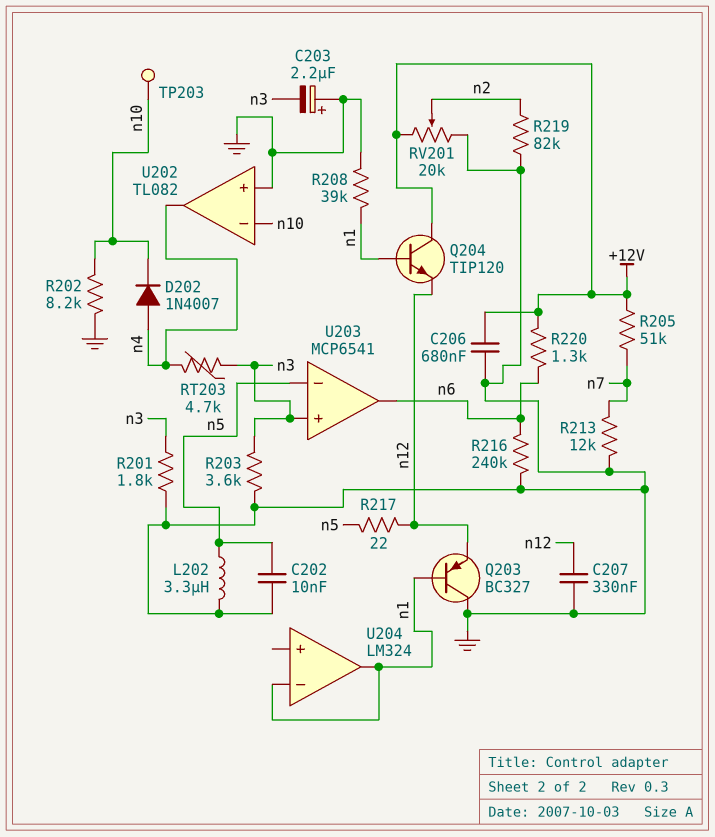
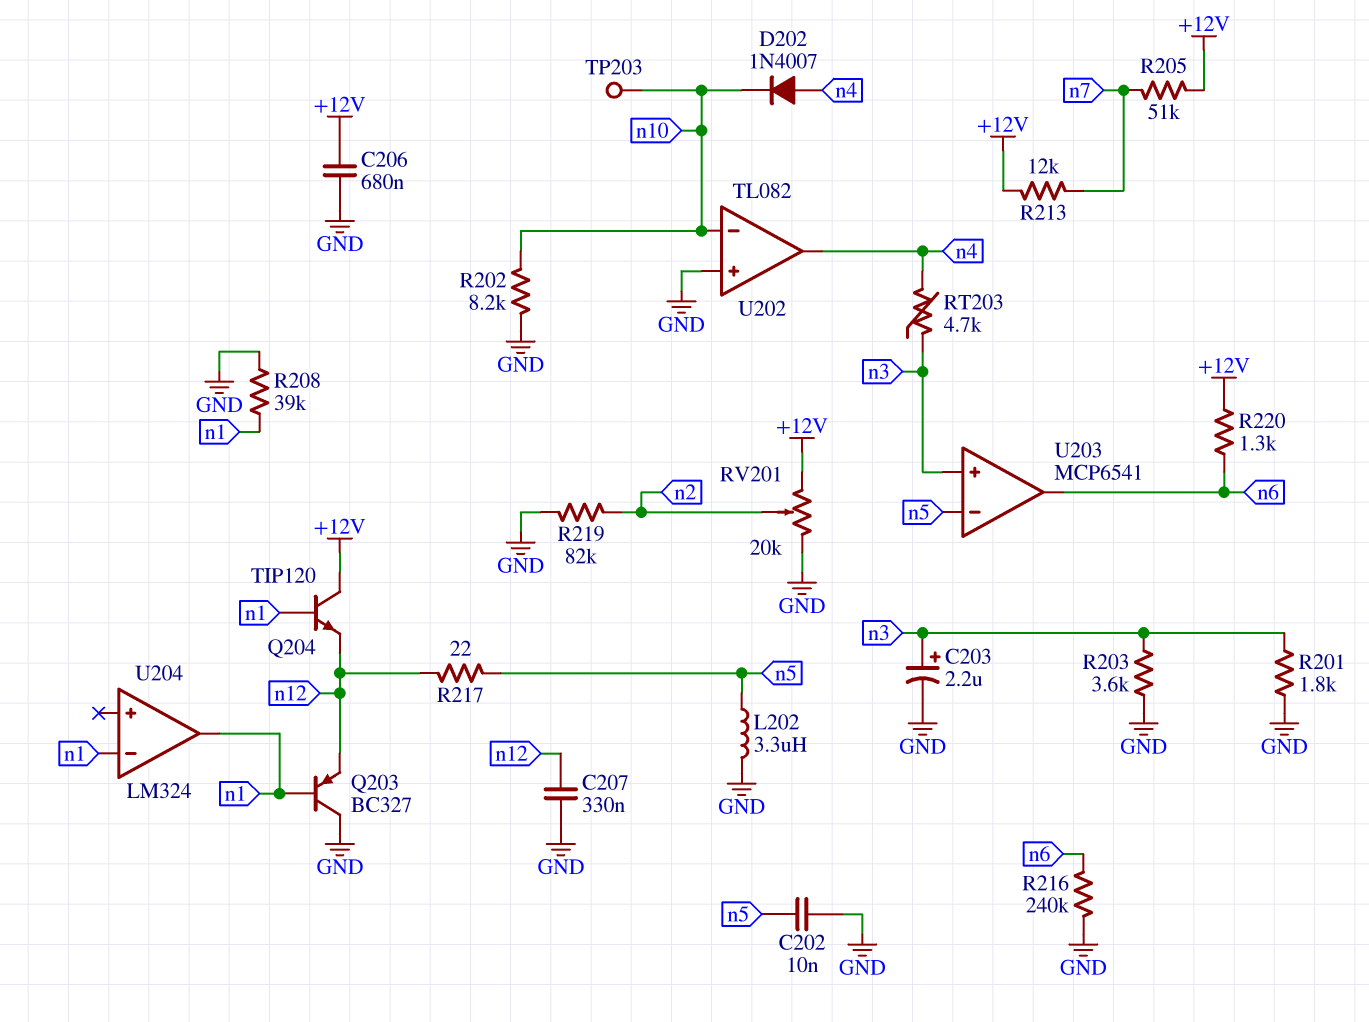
C203: 2.2uF (plus GND, minus n3) -> 2.2uF (plus n3, minus GND)
R213: 12k (GND, n7) -> 12k (+12V, n7)

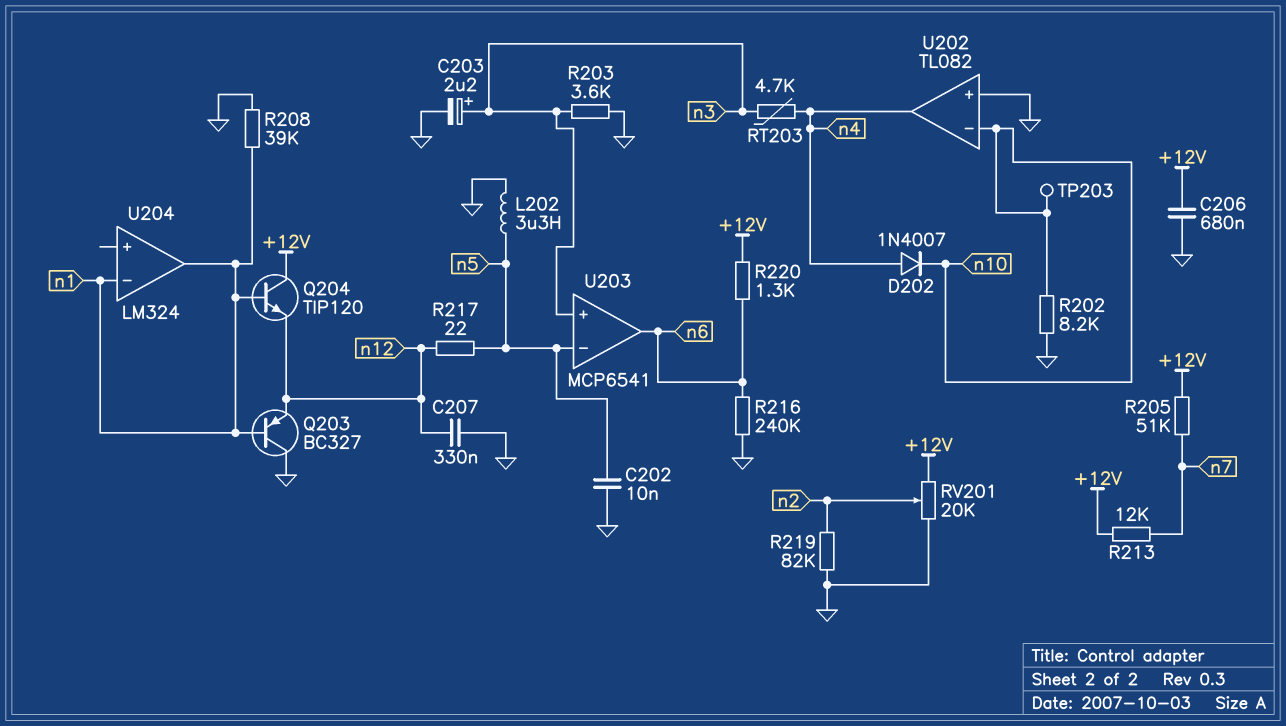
R201: 1.8k (GND, n3) -> none

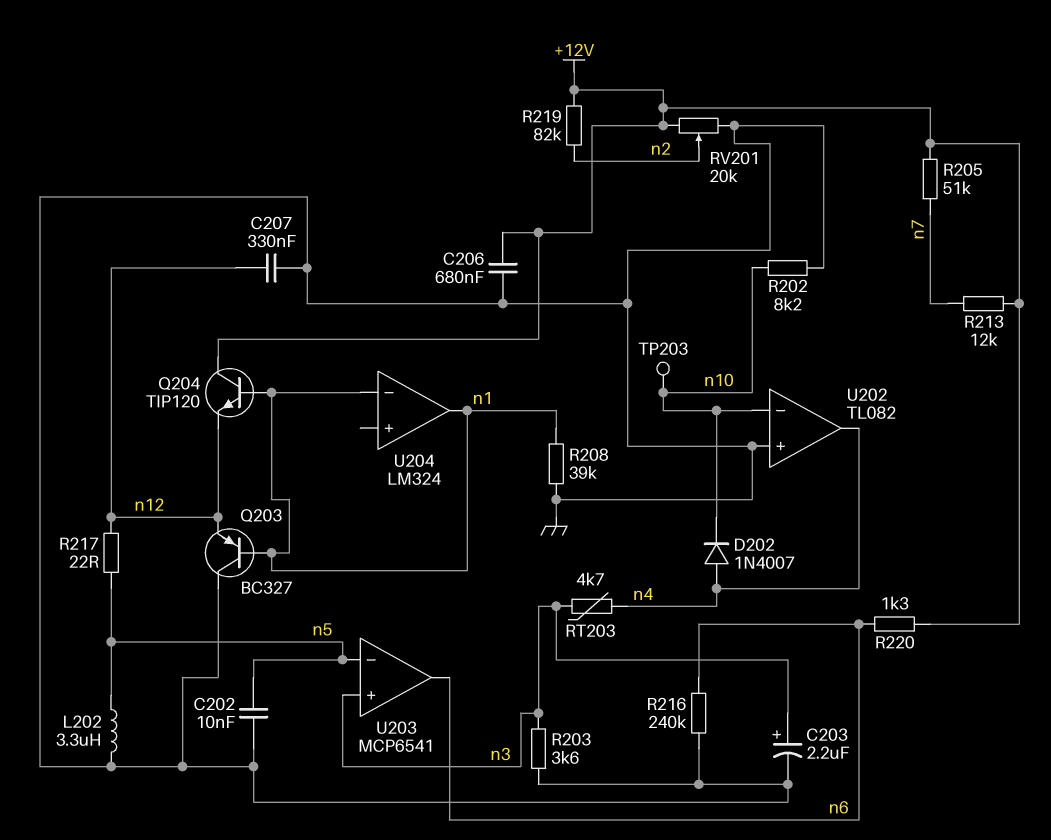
R219: 82k (GND, n2) -> 82k (+12V, n2)

